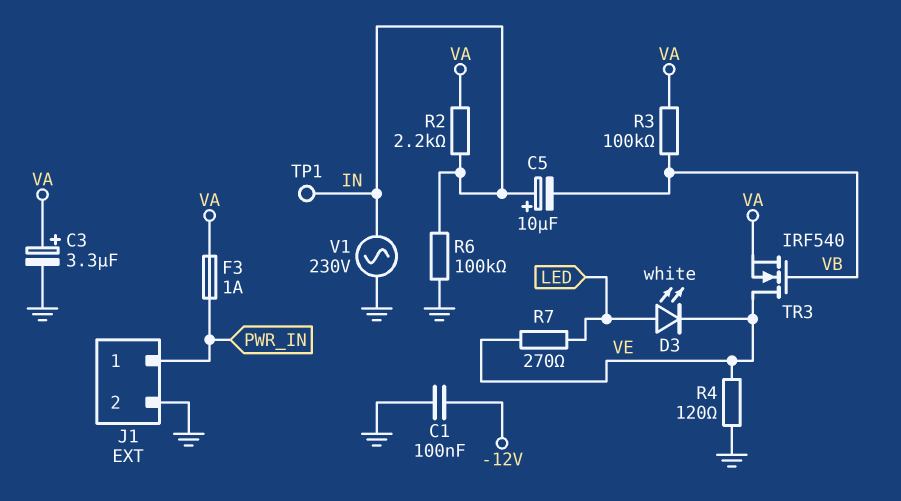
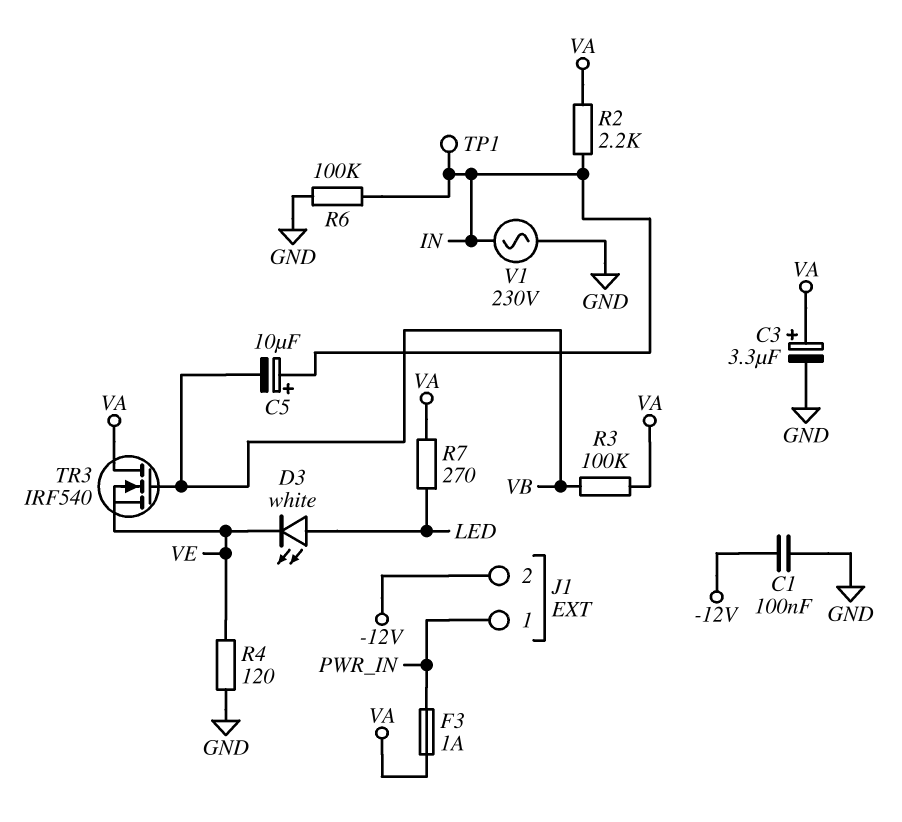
J1 pin 2: GND -> -12V
R7: 270 (LED, VE) -> 270 (LED, VA)
TR3: NMOS IRF540 (G VB, D VE, S VA) -> NMOS IRF540 (G VB, D VA, S VE)

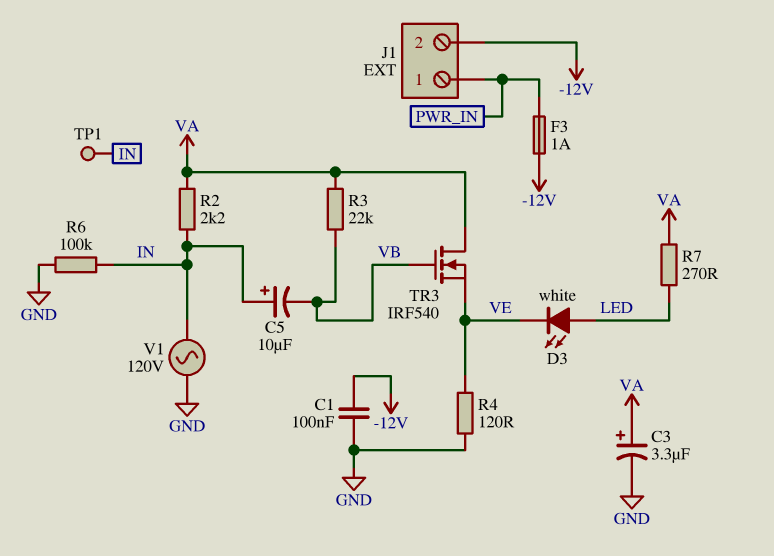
F3: 1A (PWR_IN, VA) -> 1A (-12V, PWR_IN)
R3: 100k (VA, VB) -> 22k (VA, VB)
V1: AC 230V (GND, IN) -> AC 120V (GND, IN)

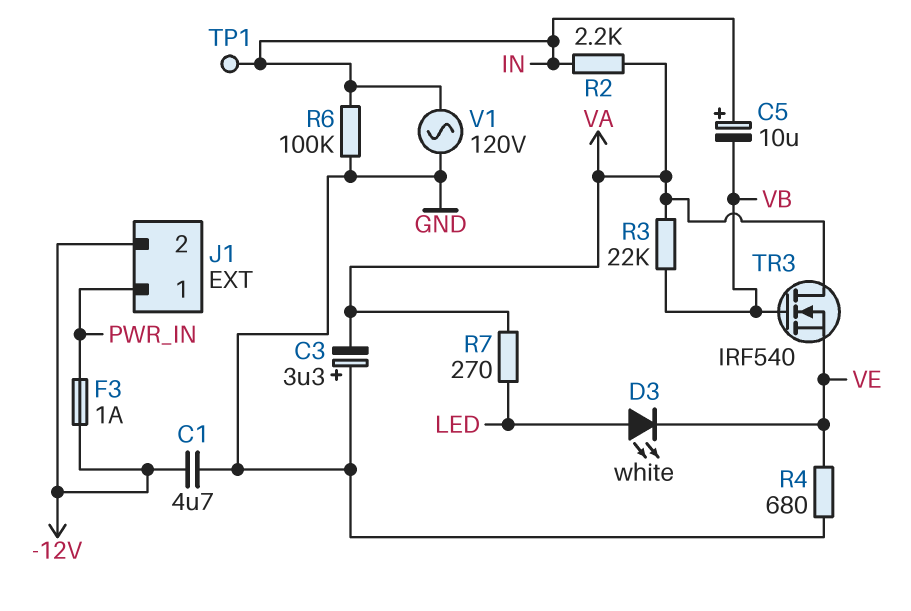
C1: 100nF (-12V, GND) -> 4.7uF (-12V, GND)
C3: 3.3uF (plus VA, minus GND) -> 3.3uF (plus GND, minus VA)
R4: 120 (GND, VE) -> 680 (GND, VE)

